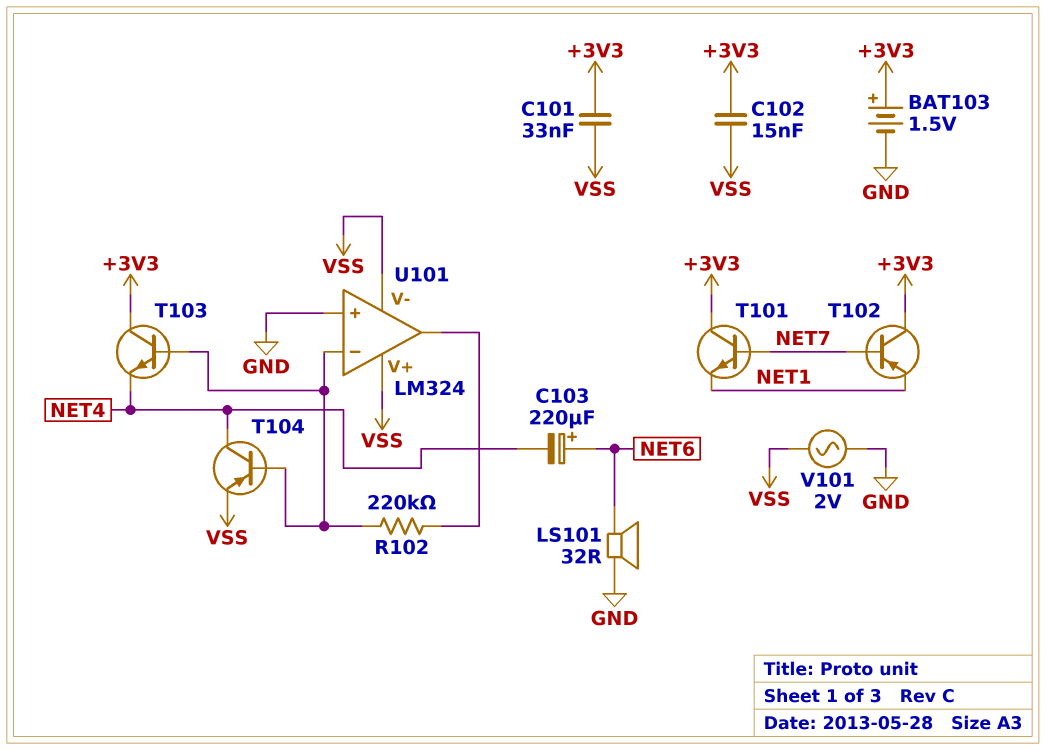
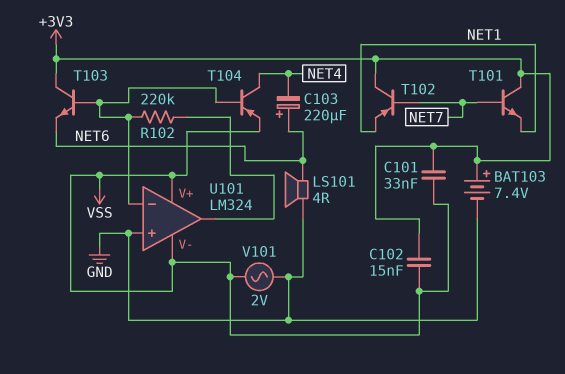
BAT103: 1.5V (plus +3V3, minus GND) -> 7.4V (plus +3V3, minus GND)
LS101: speaker 32R (GND, NET6) -> speaker 4R (GND, NET6)
T103: NPN (B U101/in-, C +3V3, E NET4) -> NPN (B U101/in-, C +3V3, E NET6)

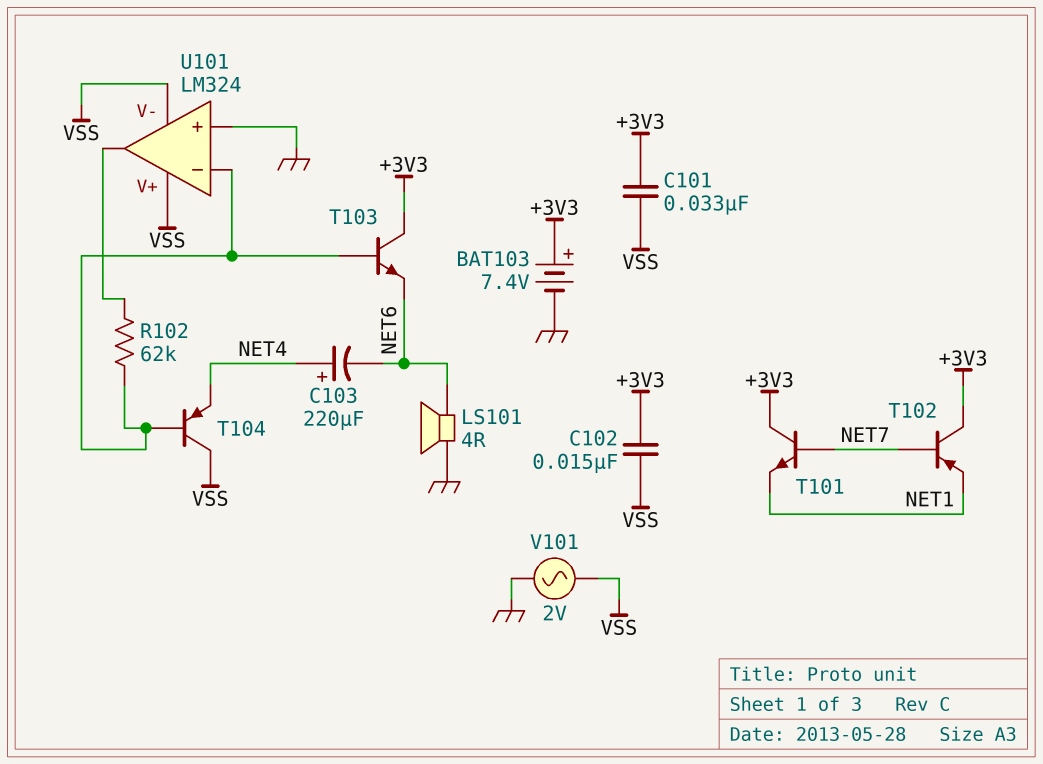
C103: 220uF (plus NET6, minus NET4) -> 220uF (plus NET4, minus NET6)
R102: 220k (U101/in-, U101/out) -> 62k (U101/in-, U101/out)
T104: PNP (B U101/in-, C NET4, E VSS) -> PNP (B U101/in-, C VSS, E NET4)

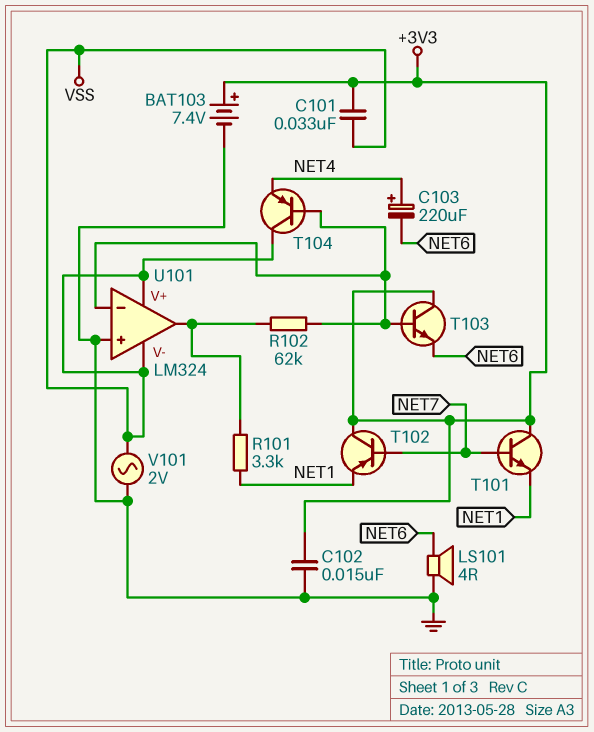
C102: 15nF (+3V3, VSS) -> 15nF (+3V3, GND)
R101: none -> 3.3k (NET1, U101/out)

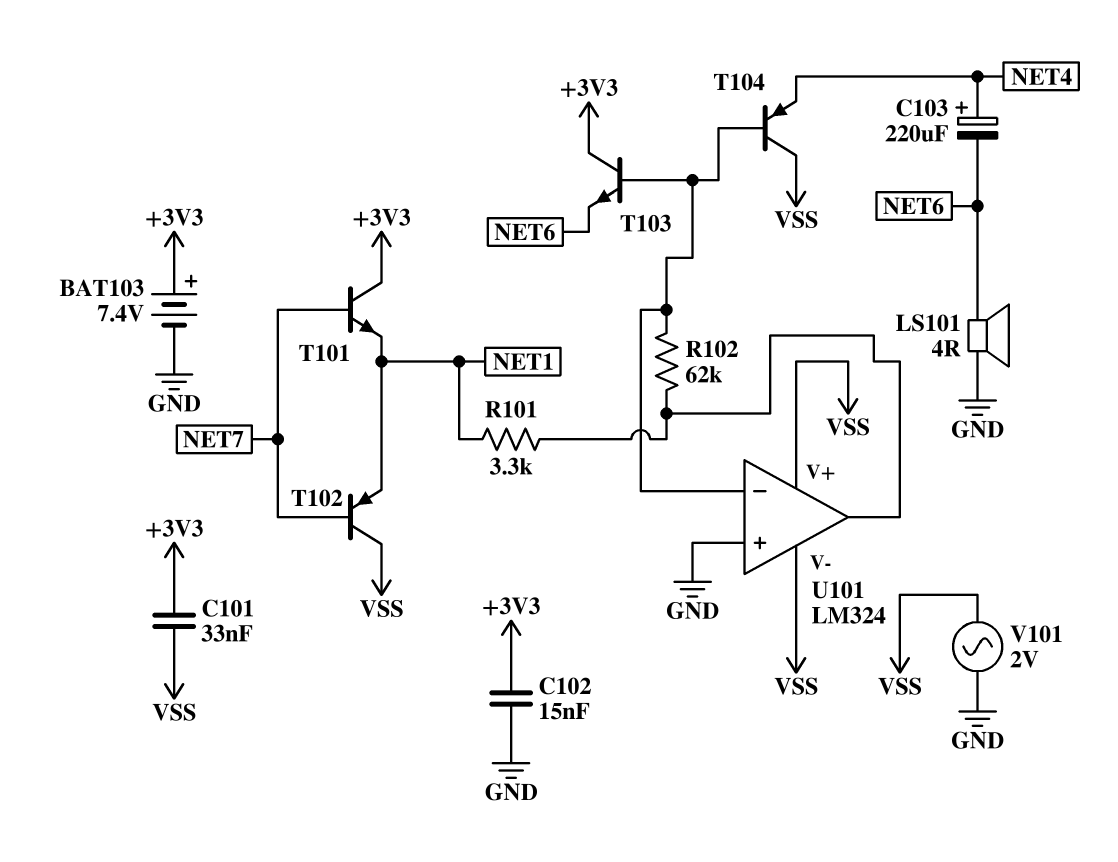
T102: PNP (B NET7, C +3V3, E NET1) -> PNP (B NET7, C VSS, E NET1)

